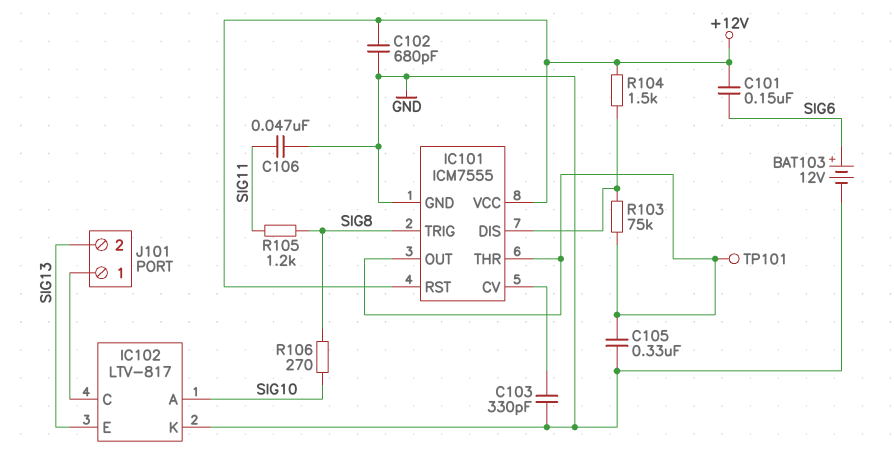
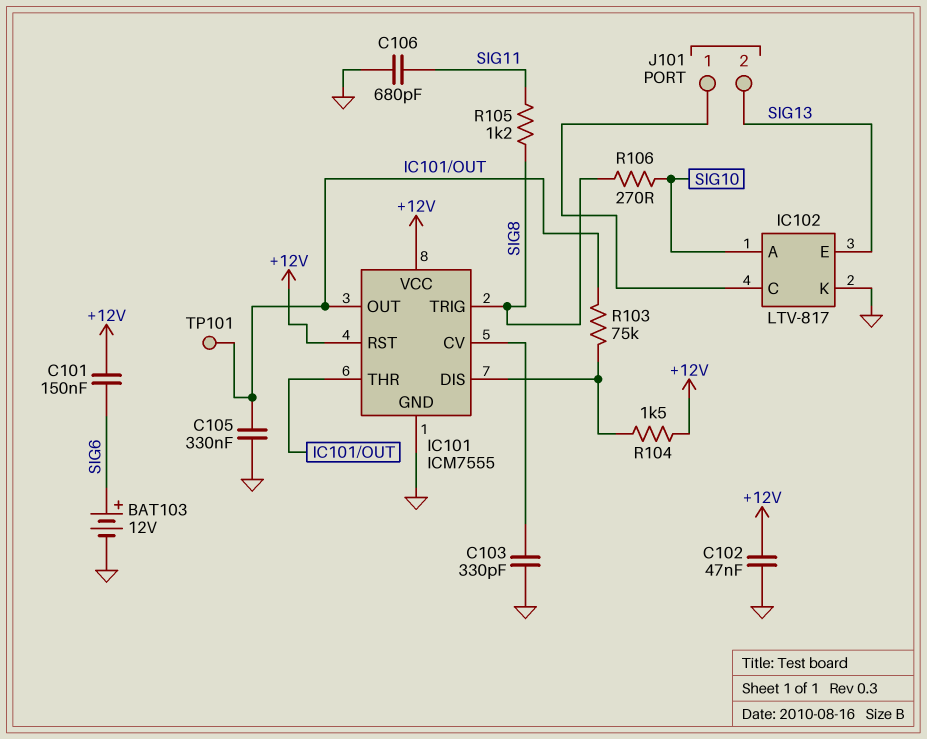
C102: 680pF (+12V, GND) -> 47nF (+12V, GND)
C106: 47nF (GND, SIG11) -> 680pF (GND, SIG11)

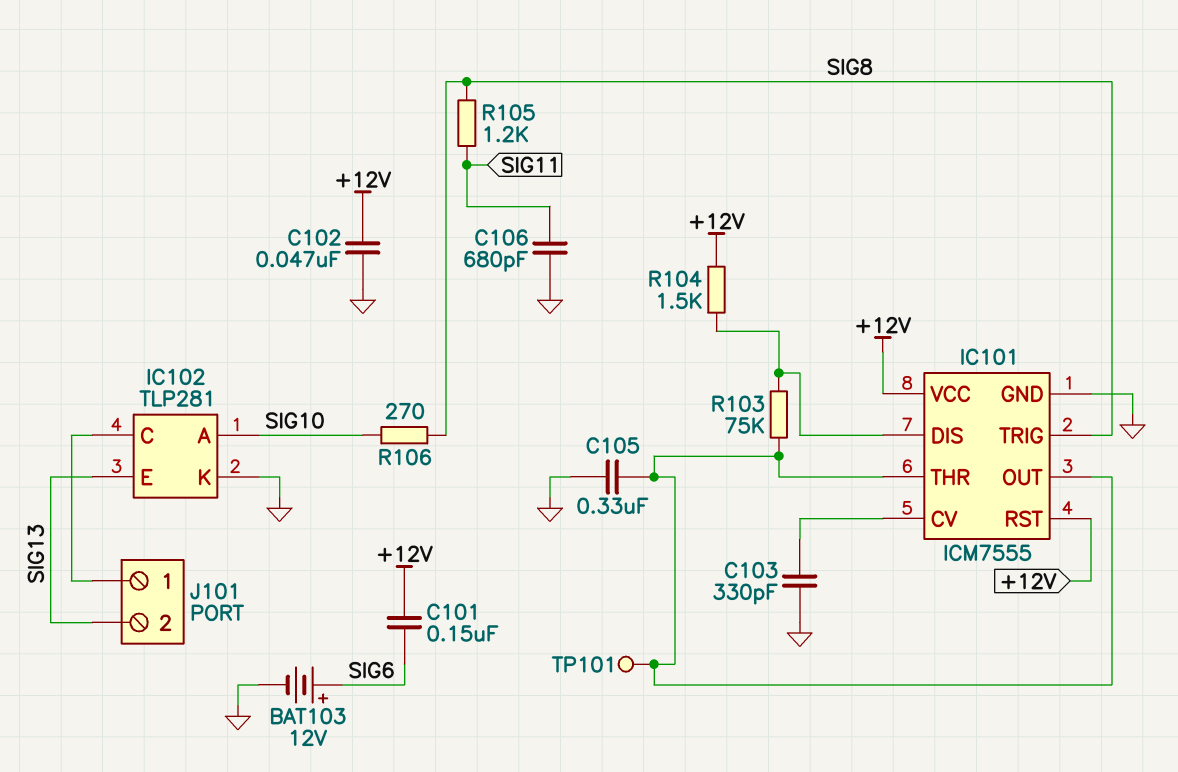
IC102: LTV-817 -> TLP281

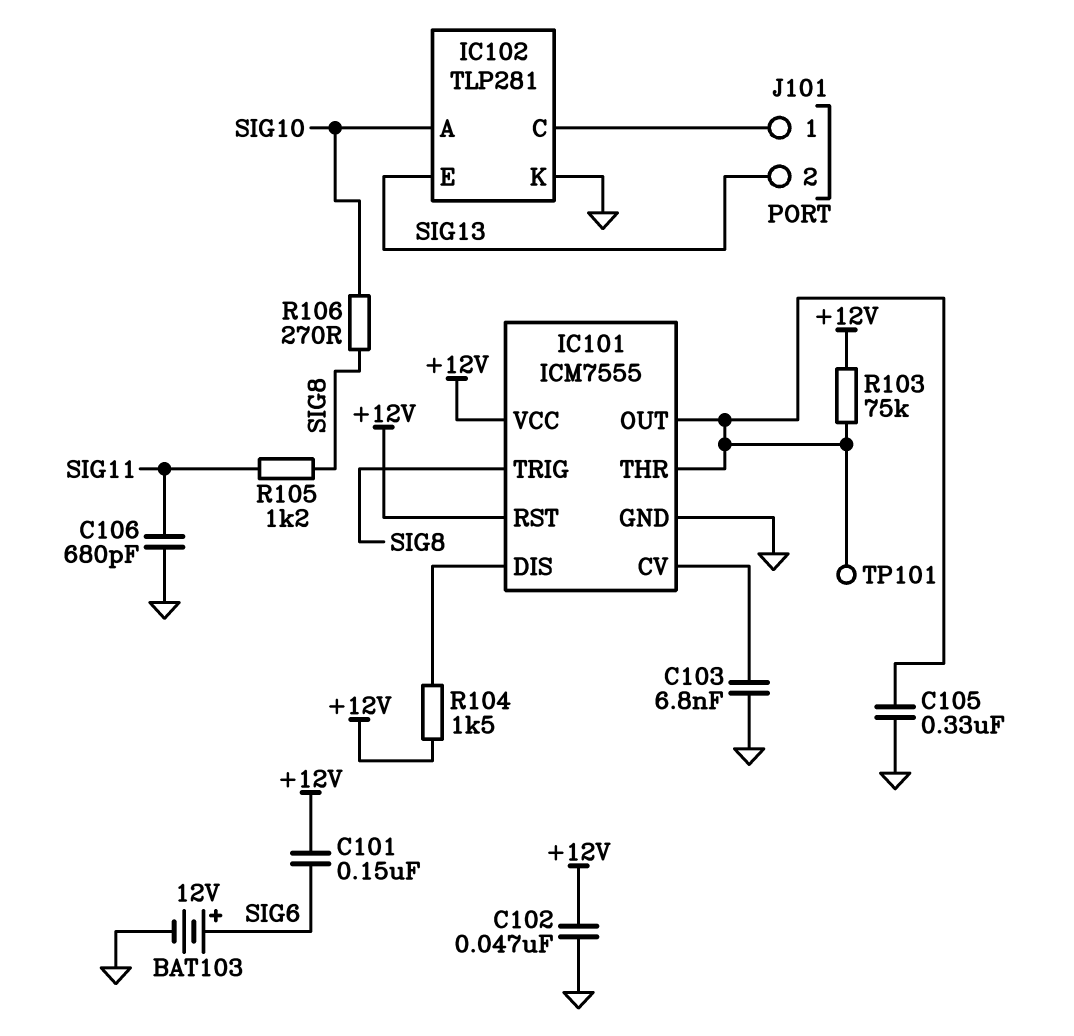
C103: 330pF (GND, IC101/CV) -> 6.8nF (GND, IC101/CV)
R103: 75k (IC101/DIS, IC101/OUT) -> 75k (+12V, IC101/OUT)

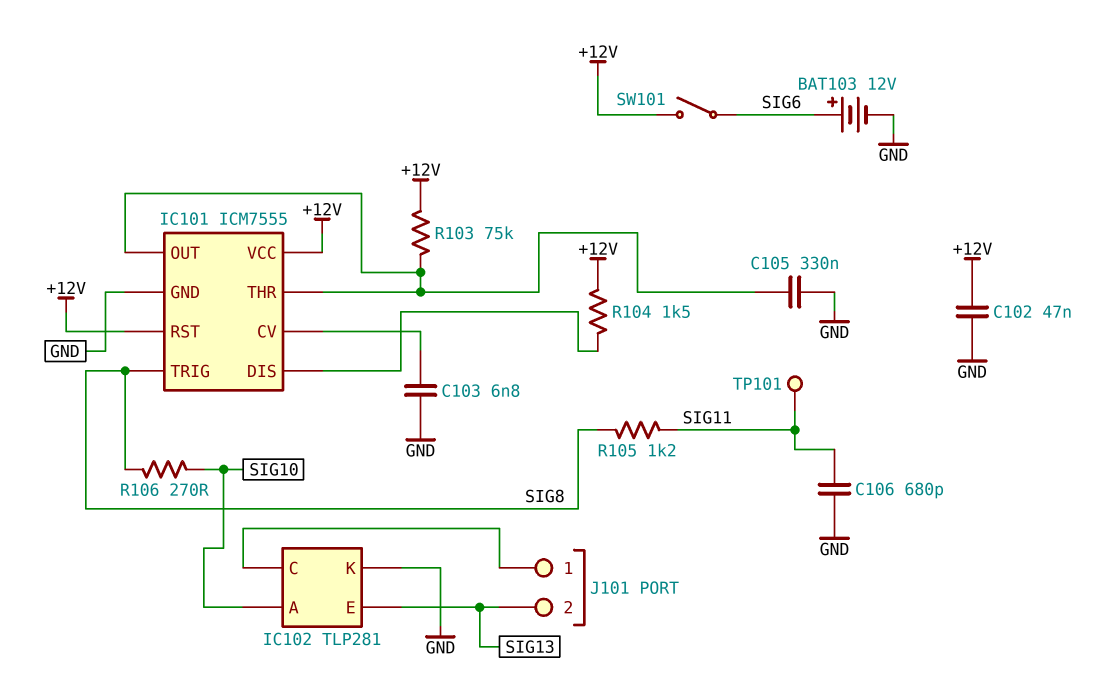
C101: 150nF (+12V, SIG6) -> none
SW101: none -> switch (+12V, SIG6)
TP101: test point (IC101/OUT) -> test point (SIG11)

